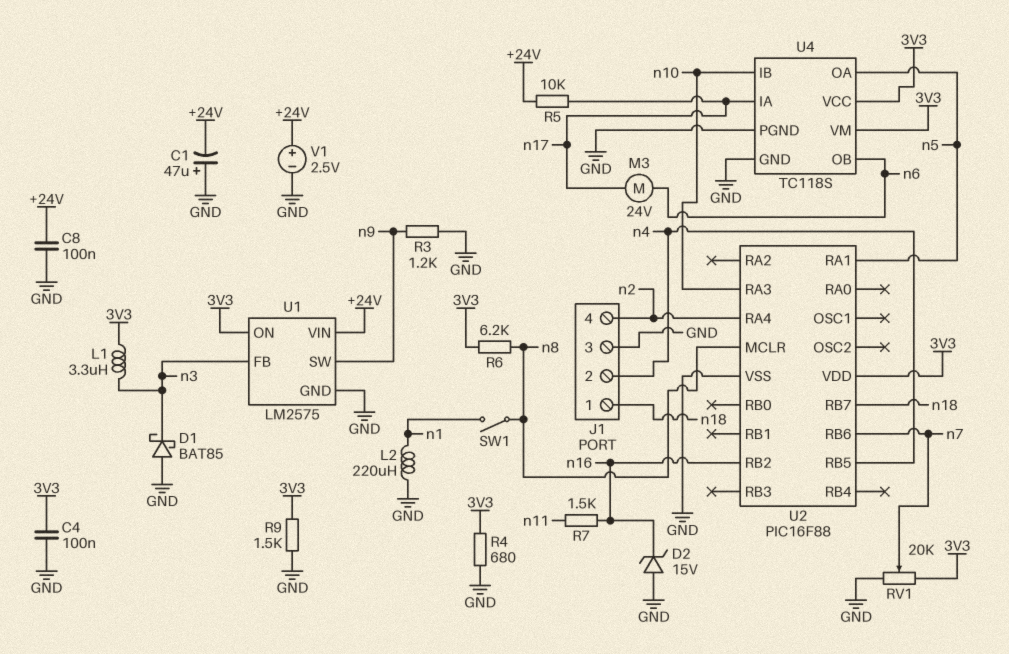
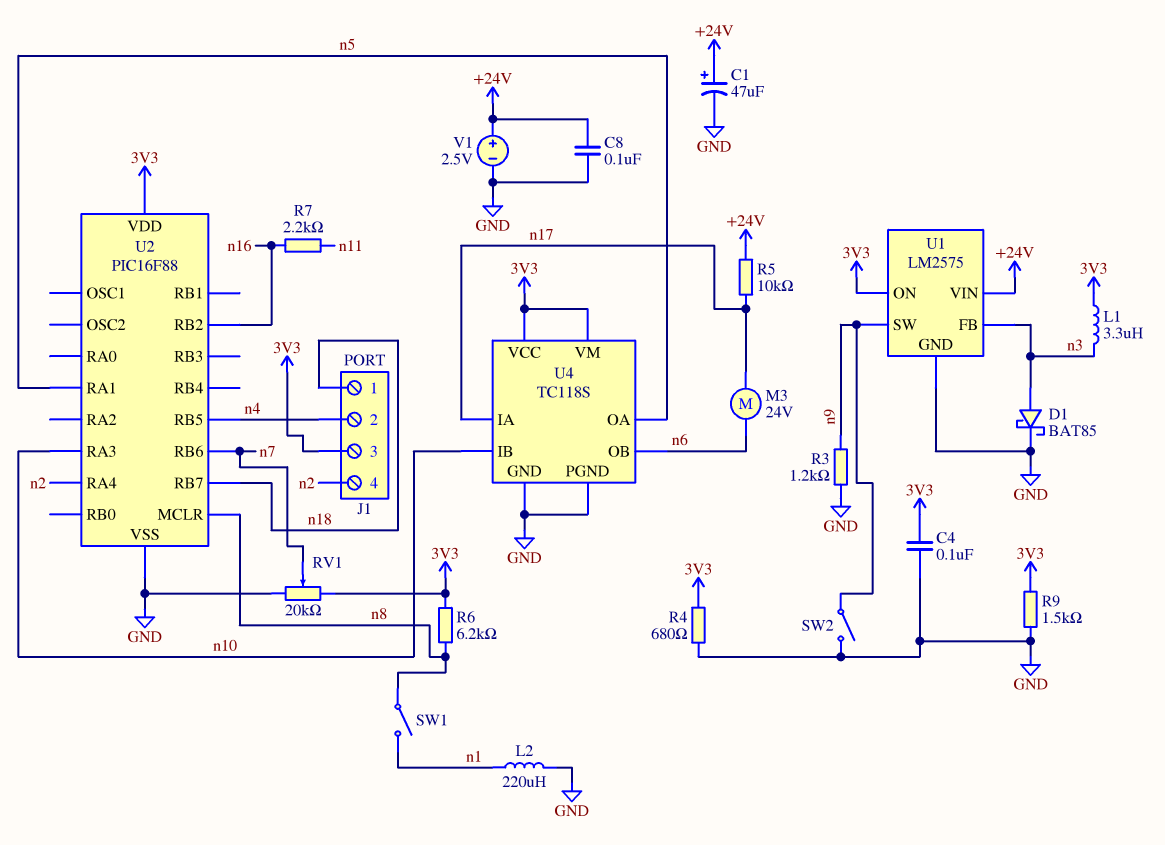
C1: 47uF (plus GND, minus +24V) -> 47uF (plus +24V, minus GND)
D1: schottky BAT85 (A GND, K n3) -> schottky BAT85 (A n3, K GND)
D2: zener 15V (A GND, K n16) -> none
J1 pin 3: GND -> 3V3
R7: 1.5k (n11, n16) -> 2.2k (n11, n16)
SW2: none -> switch (GND, n9)

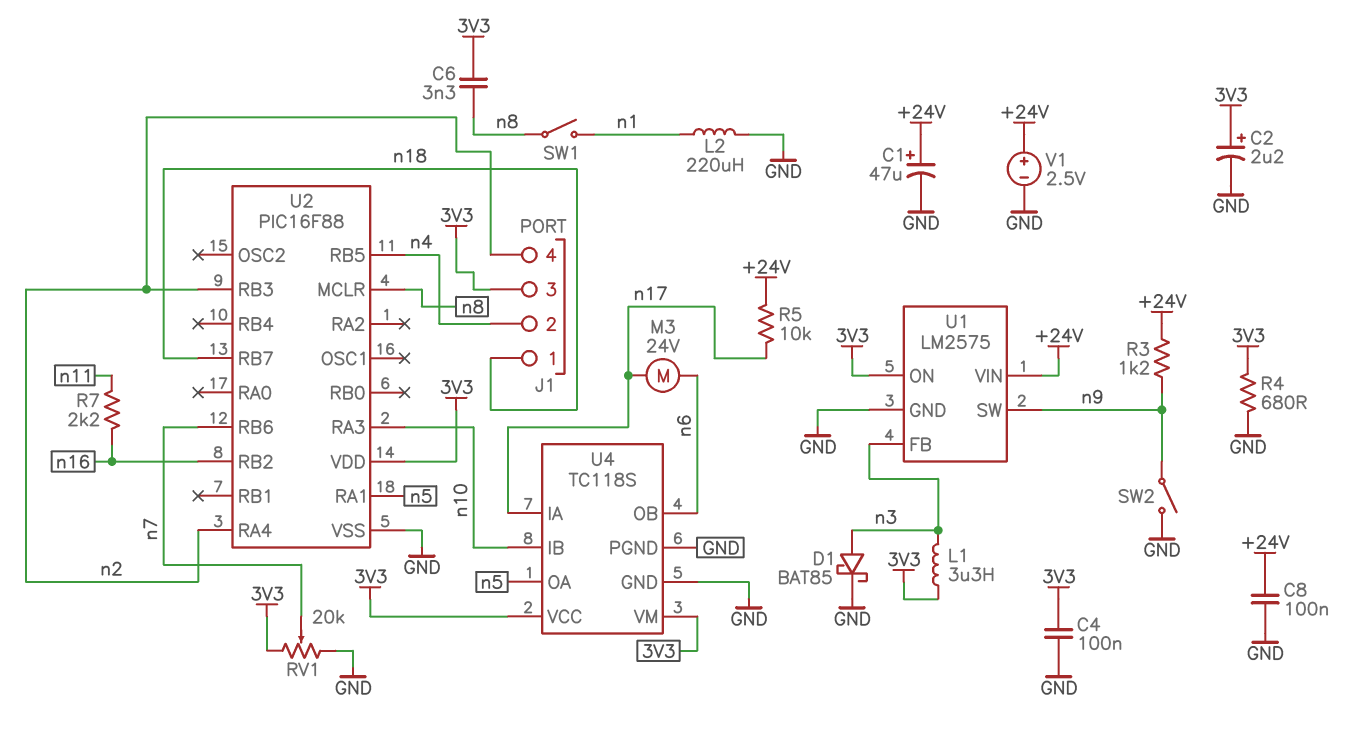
C2: none -> 2.2uF (plus 3V3, minus GND)
C6: none -> 3.3nF (3V3, n8)
R3: 1.2k (GND, n9) -> 1.2k (+24V, n9)
R6: 6.2k (3V3, n8) -> none
R9: 1.5k (3V3, GND) -> none
U2 pin RB3: none -> n2

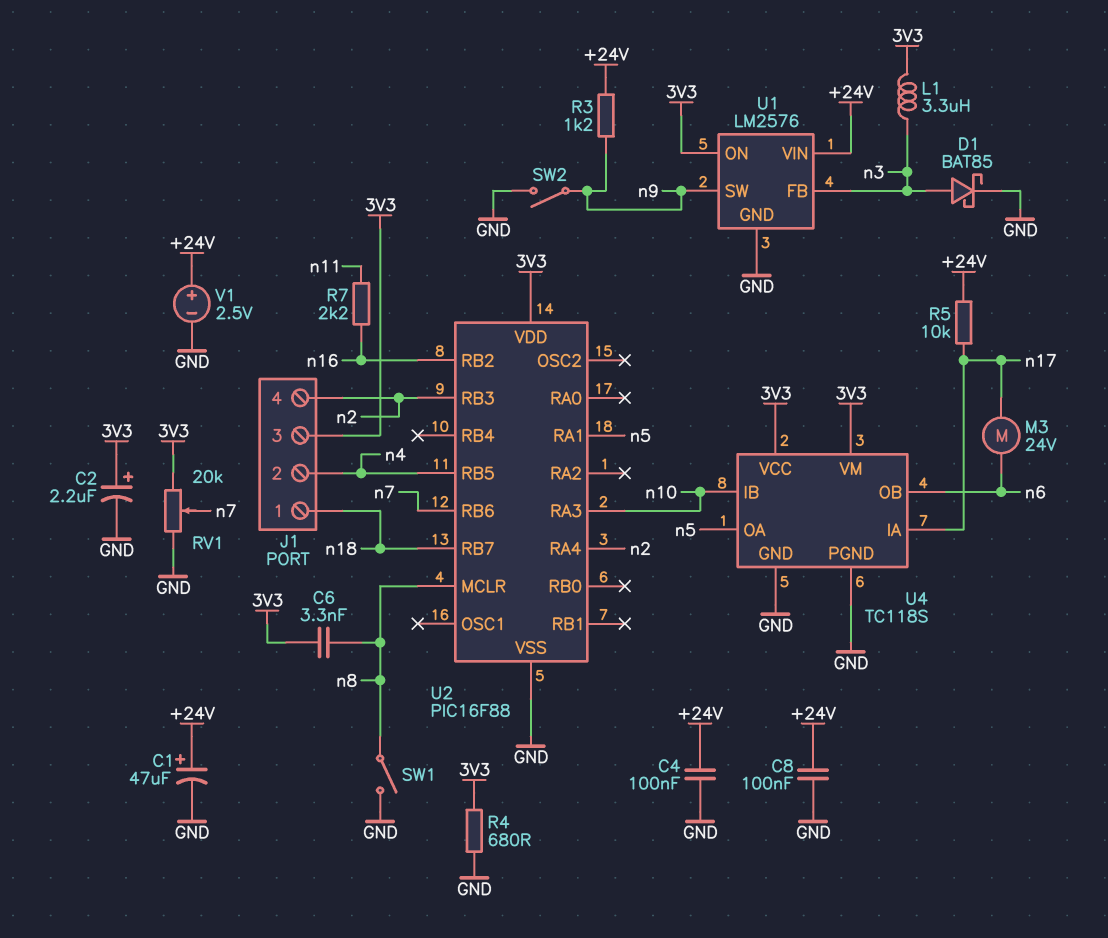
C4: 100nF (3V3, GND) -> 100nF (+24V, GND)
L2: 220uH (GND, n1) -> none
SW1: switch (n1, n8) -> switch (GND, n8)
U1: LM2575 -> LM2576

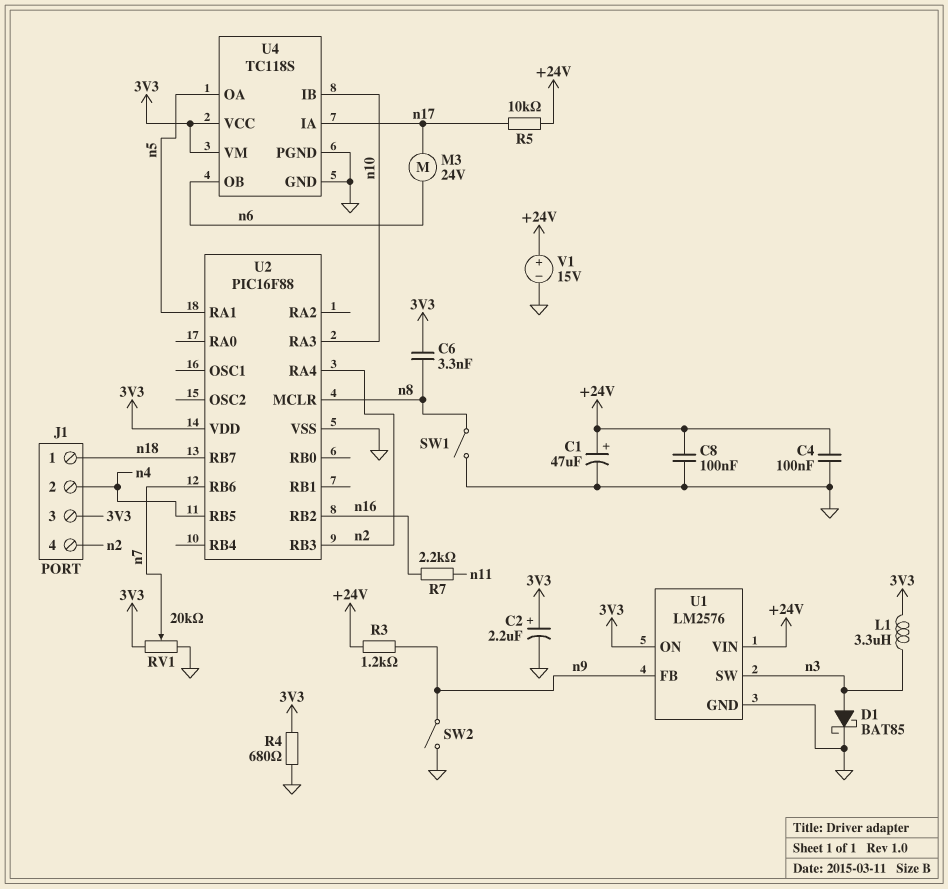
U1 pin FB: n3 -> n9
U1 pin SW: n9 -> n3
V1: 2.5V (plus +24V, minus GND) -> 15V (plus +24V, minus GND)

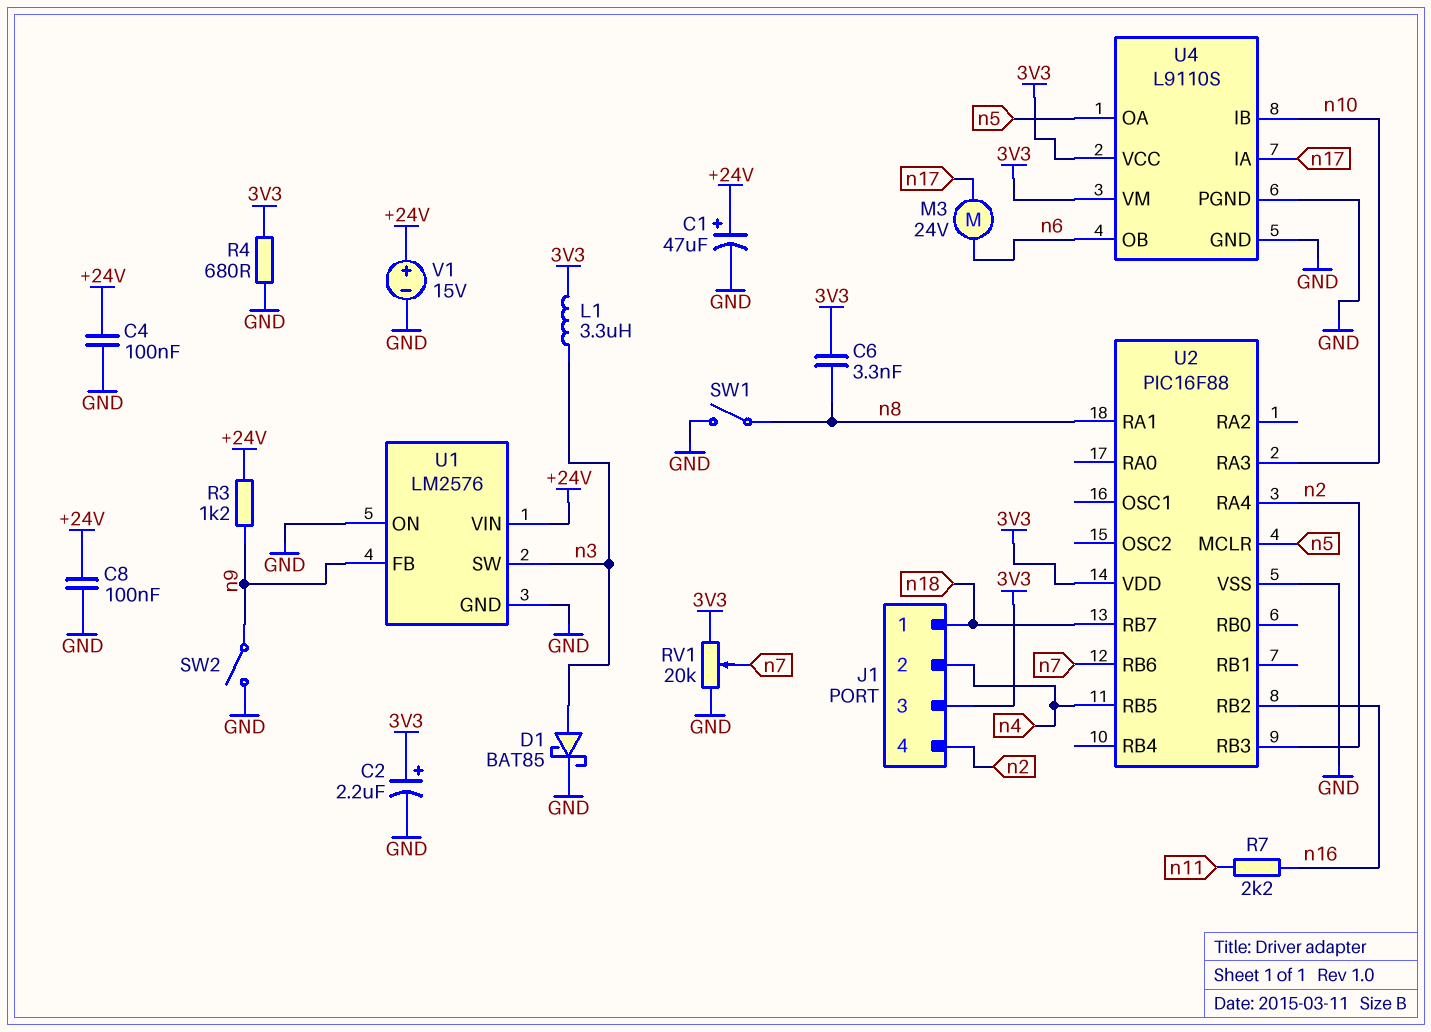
R5: 10k (+24V, n17) -> none
U1 pin ON: 3V3 -> GND
U2 pin MCLR: n8 -> n5
U2 pin RA1: n5 -> n8
U4: TC118S -> L9110S

